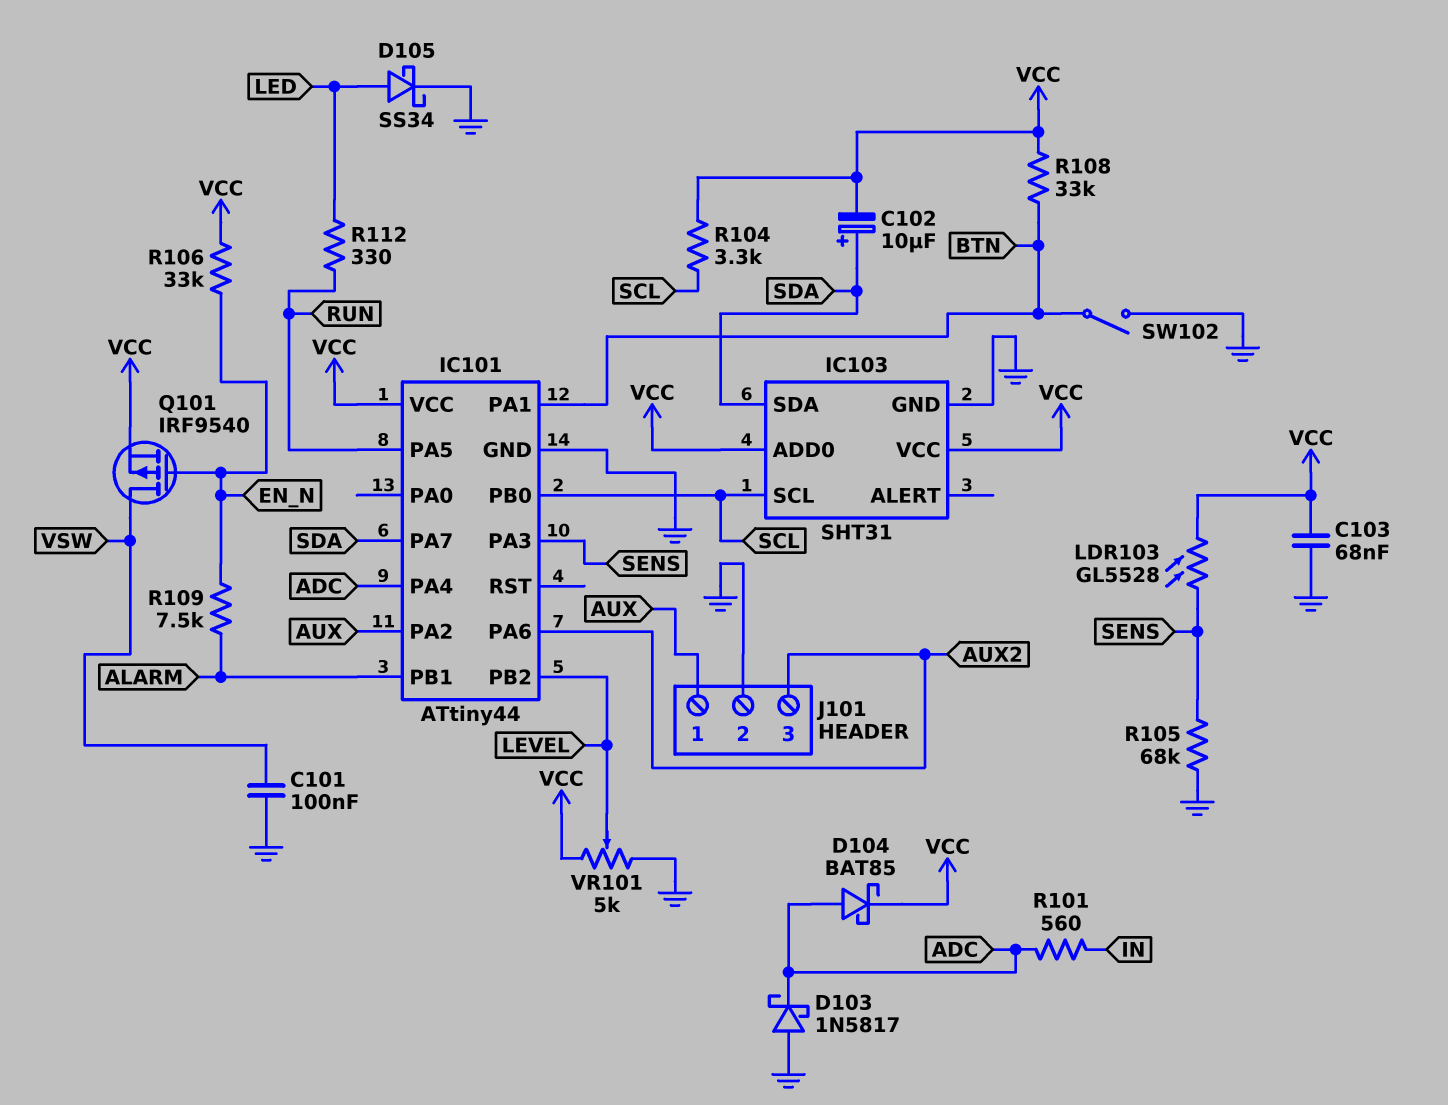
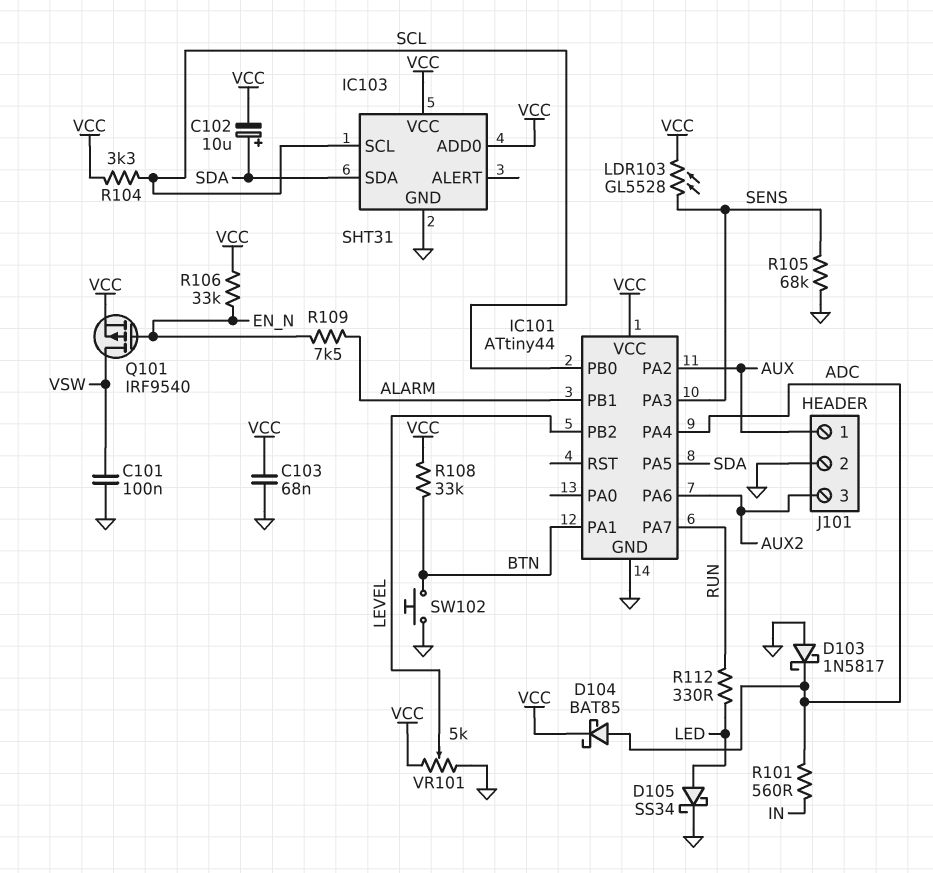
IC101 pin PA5: RUN -> SDA
IC101 pin PA7: SDA -> RUN
SW102: switch (BTN, GND) -> button (BTN, GND)

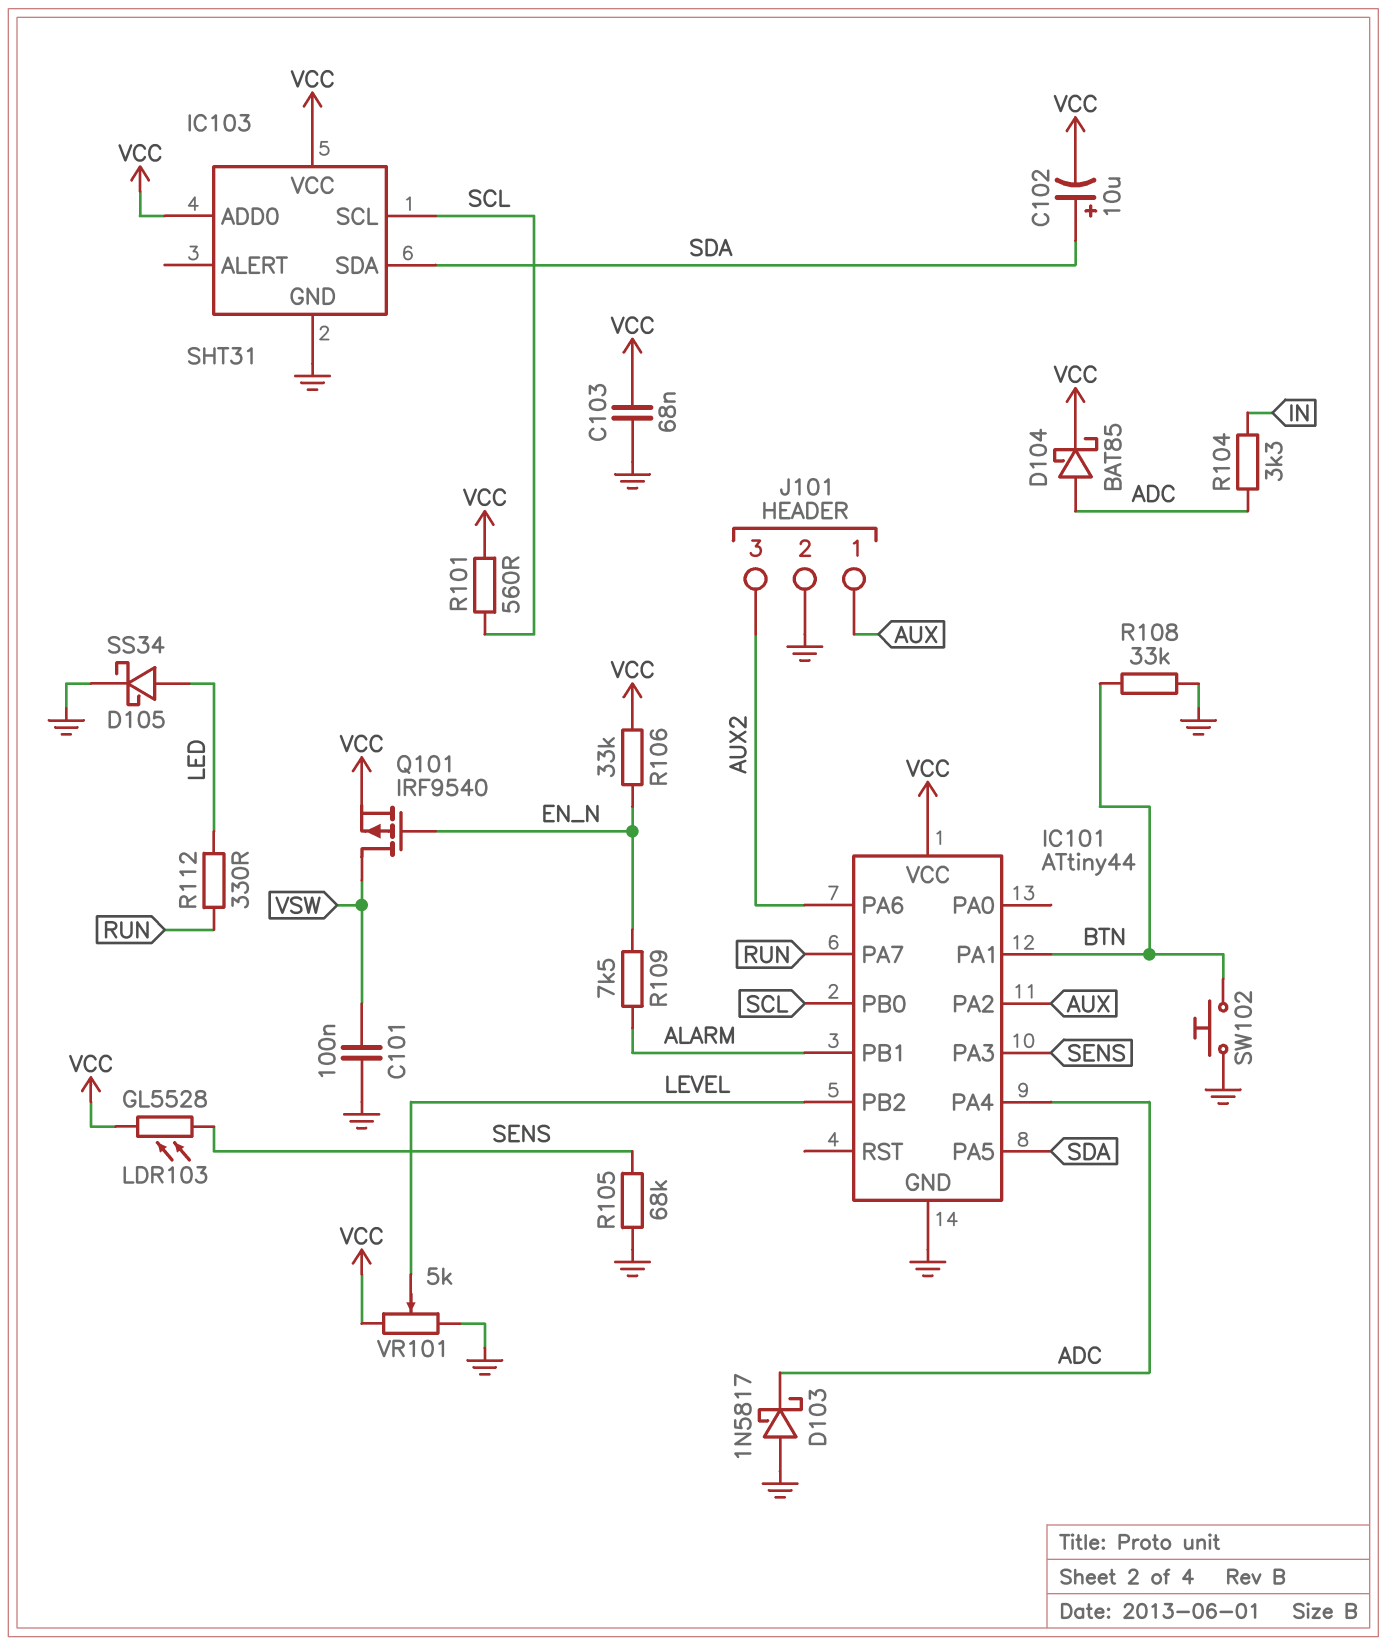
R101: 560 (ADC, IN) -> 560 (SCL, VCC)
R104: 3.3k (SCL, VCC) -> 3.3k (ADC, IN)
R108: 33k (BTN, VCC) -> 33k (BTN, GND)

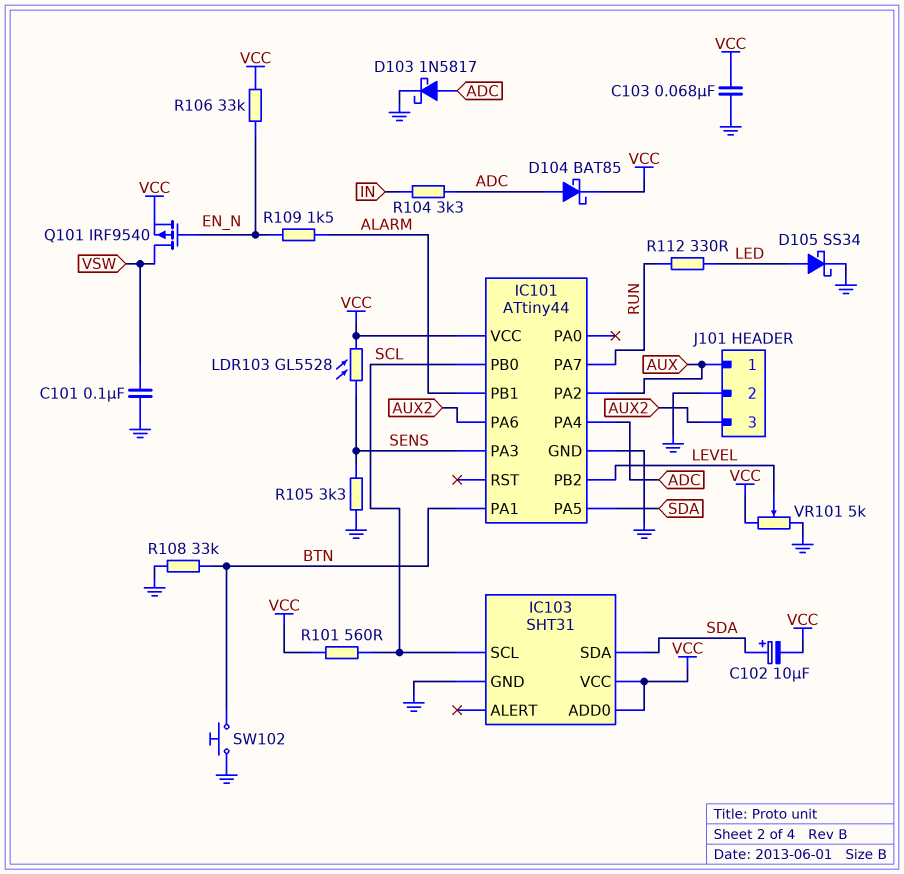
D103: schottky 1N5817 (A GND, K ADC) -> schottky 1N5817 (A ADC, K GND)
R105: 68k (GND, SENS) -> 3.3k (GND, SENS)
R109: 7.5k (ALARM, EN_N) -> 1.5k (ALARM, EN_N)

